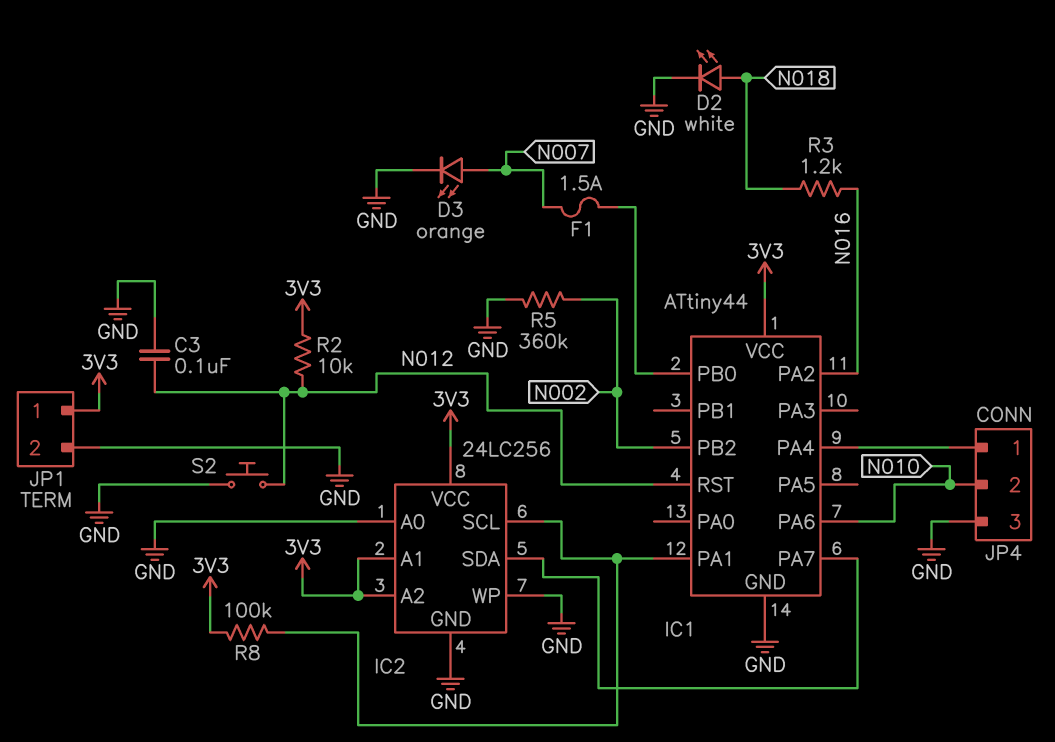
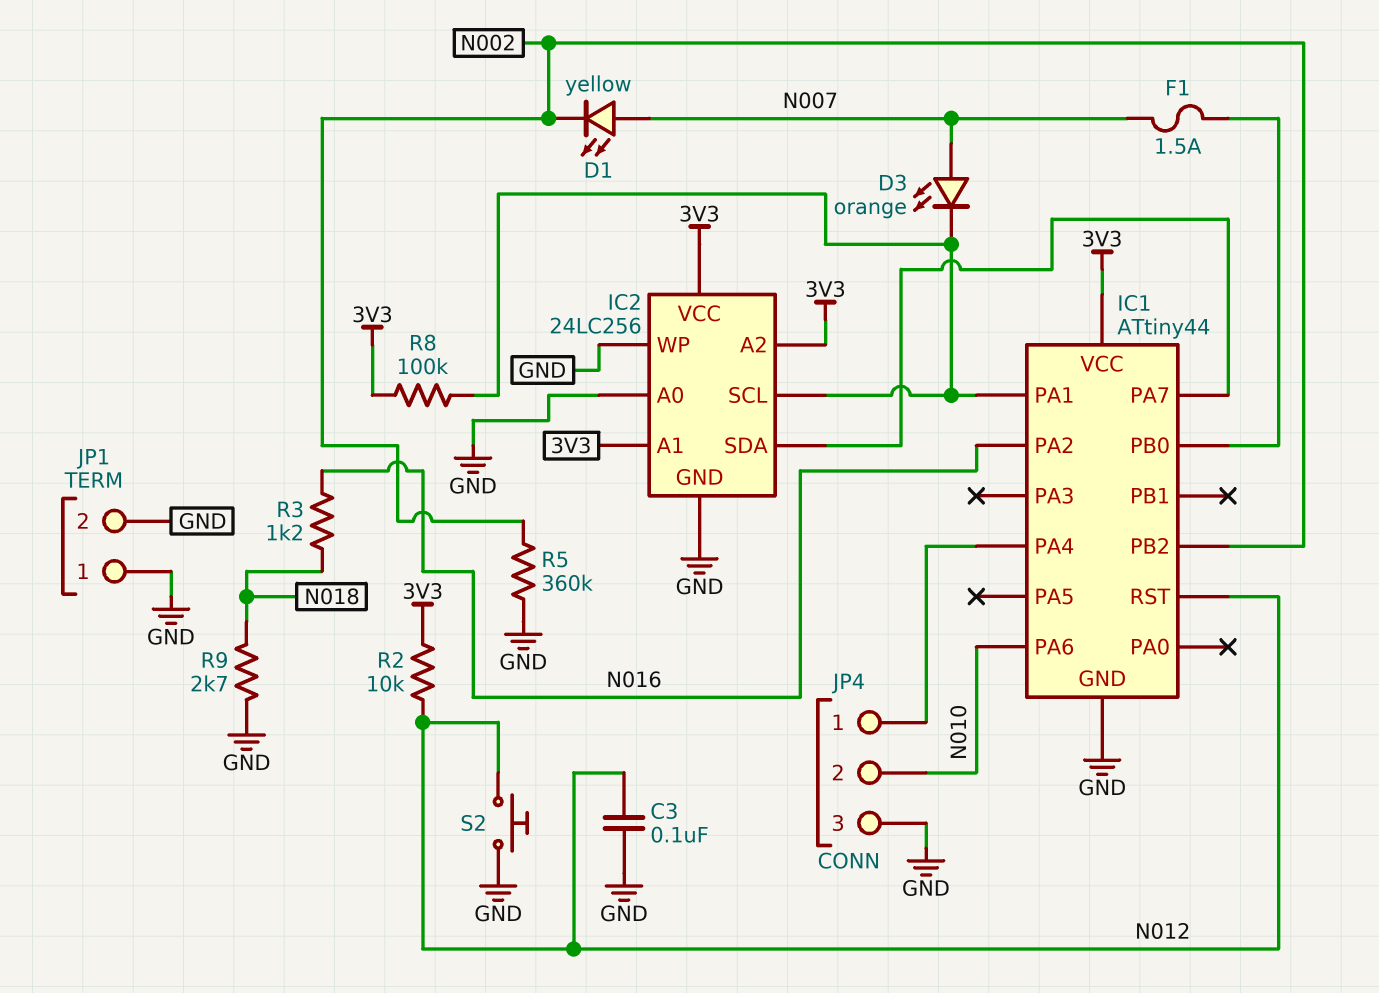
D1: none -> LED yellow (A N007, K N002)
D2: LED white (A N018, K GND) -> none
D3: LED orange (A N007, K GND) -> LED orange (A N007, K IC1/PA1)
JP1 pin 1: 3V3 -> GND
R9: none -> 2.7k (GND, N018)

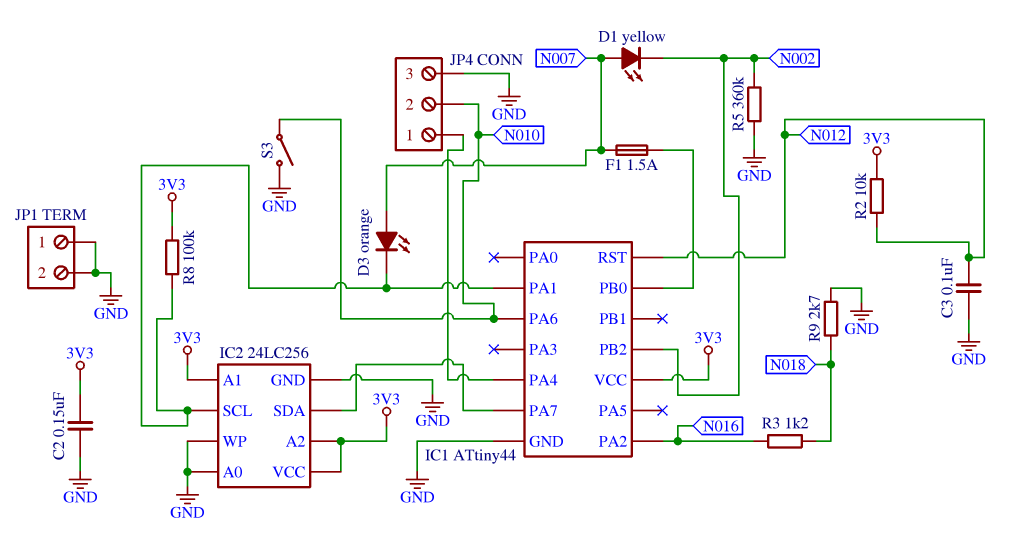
C2: none -> 150nF (3V3, GND)
S2: button (GND, N012) -> none
S3: none -> switch (GND, N010)

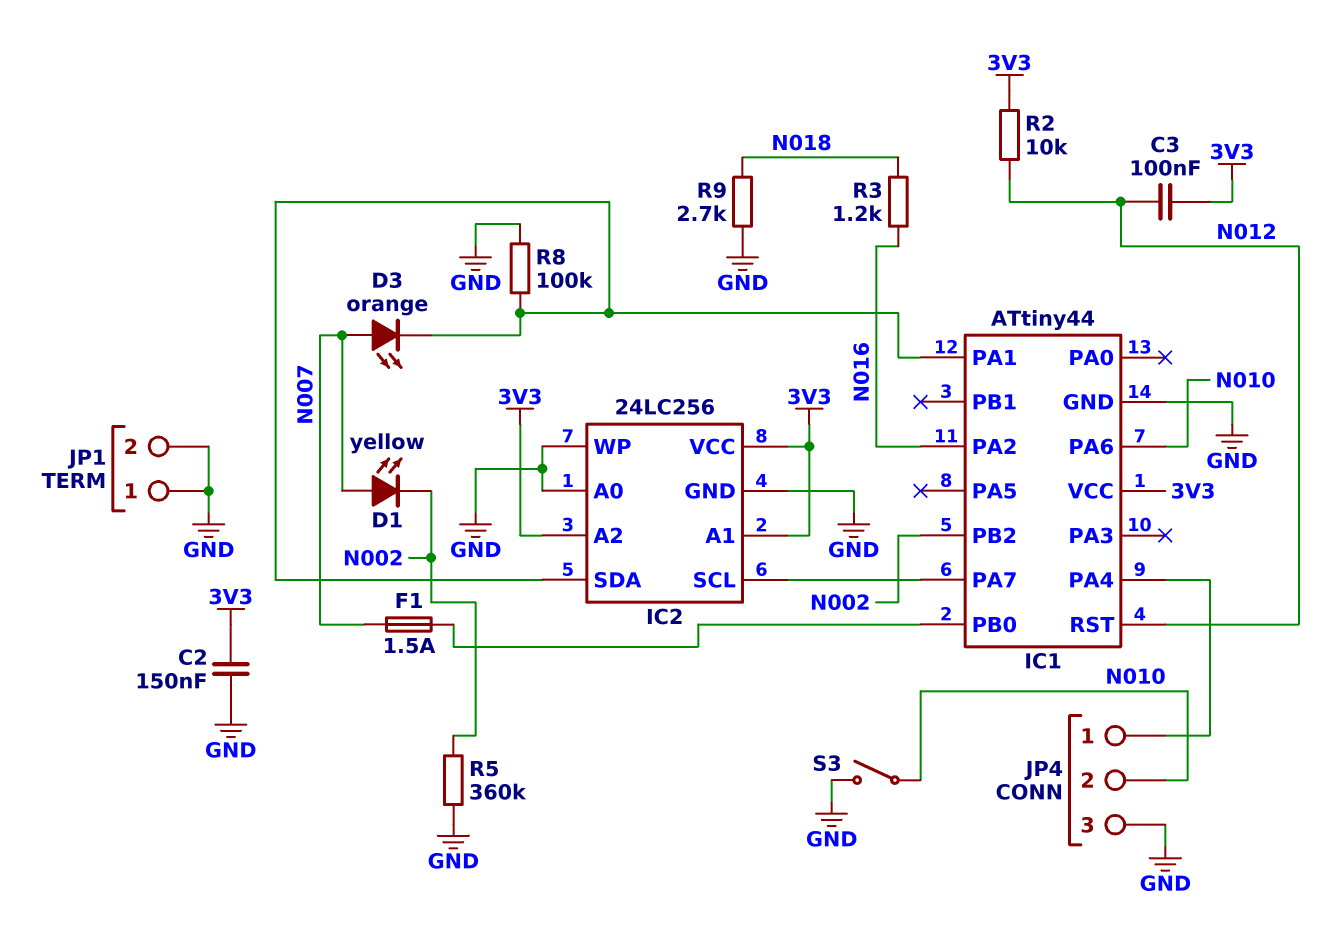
C3: 100nF (GND, N012) -> 100nF (3V3, N012)
IC2 pin SCL: IC1/PA1 -> IC1/PA7
IC2 pin SDA: IC1/PA7 -> IC1/PA1
R8: 100k (3V3, IC1/PA1) -> 100k (GND, IC1/PA1)

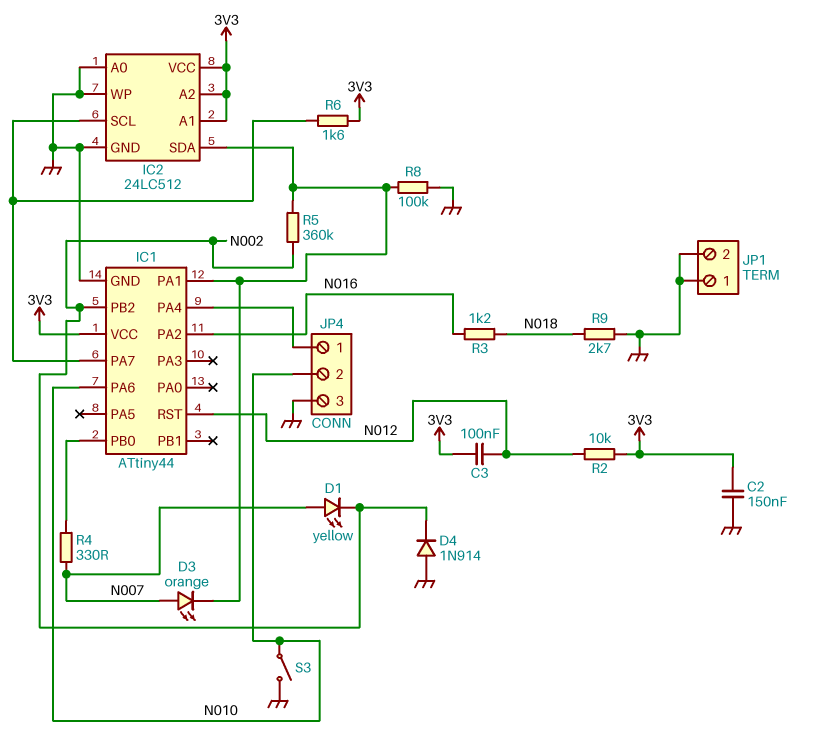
D4: none -> diode 1N914 (A GND, K N002)
F1: 1.5A (IC1/PB0, N007) -> none
IC2: 24LC256 -> 24LC512
R4: none -> 330 (IC1/PB0, N007)
R5: 360k (GND, N002) -> 360k (IC1/PA1, N002)
R6: none -> 1.6k (3V3, IC1/PA7)

